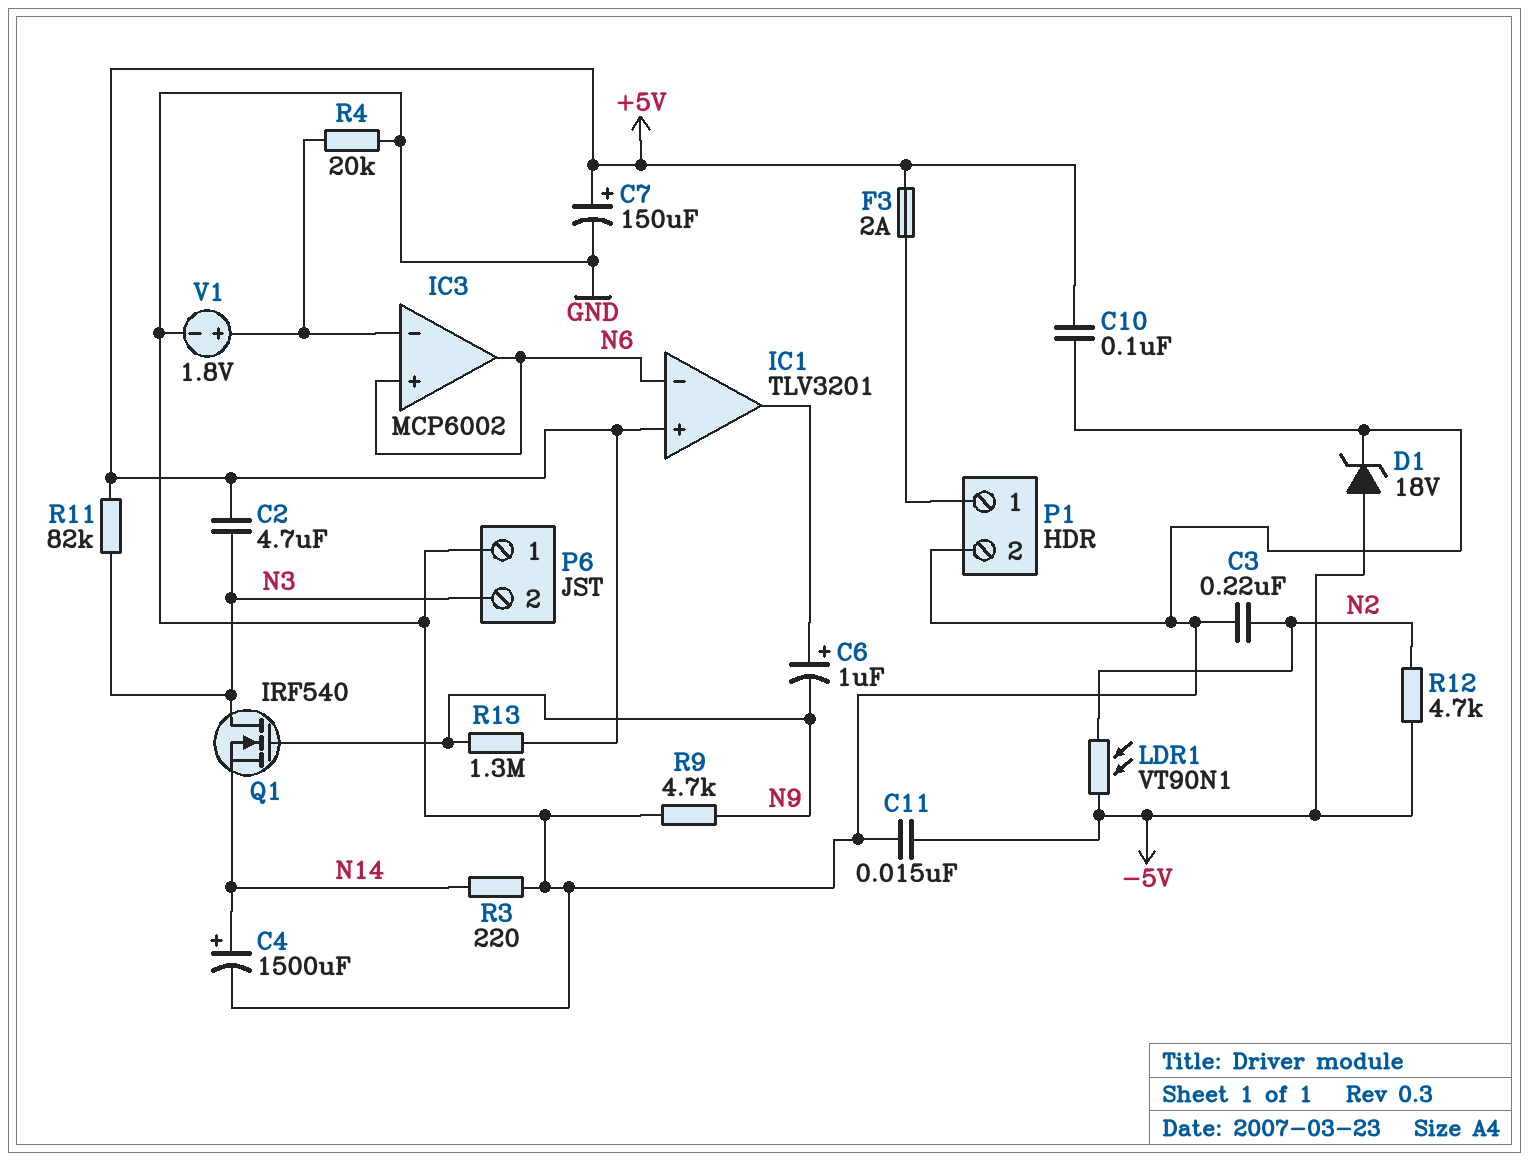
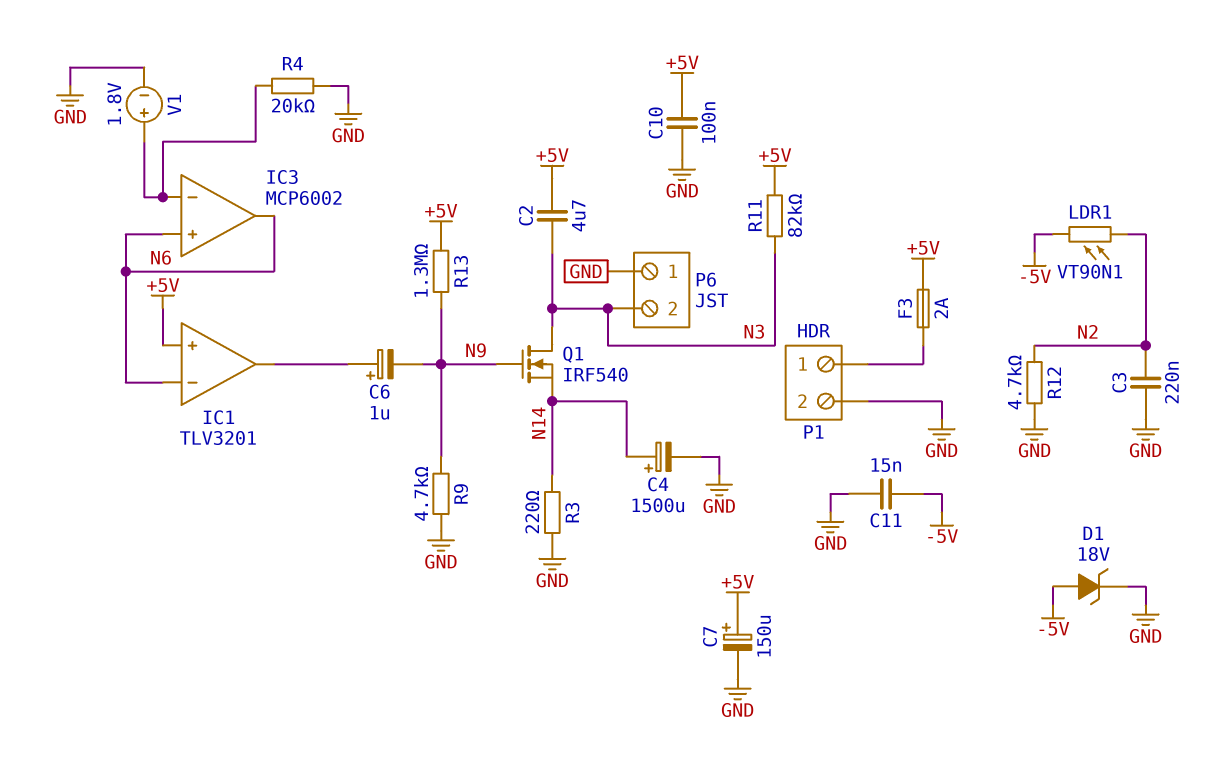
R12: 4.7k (-5V, N2) -> 4.7k (GND, N2)

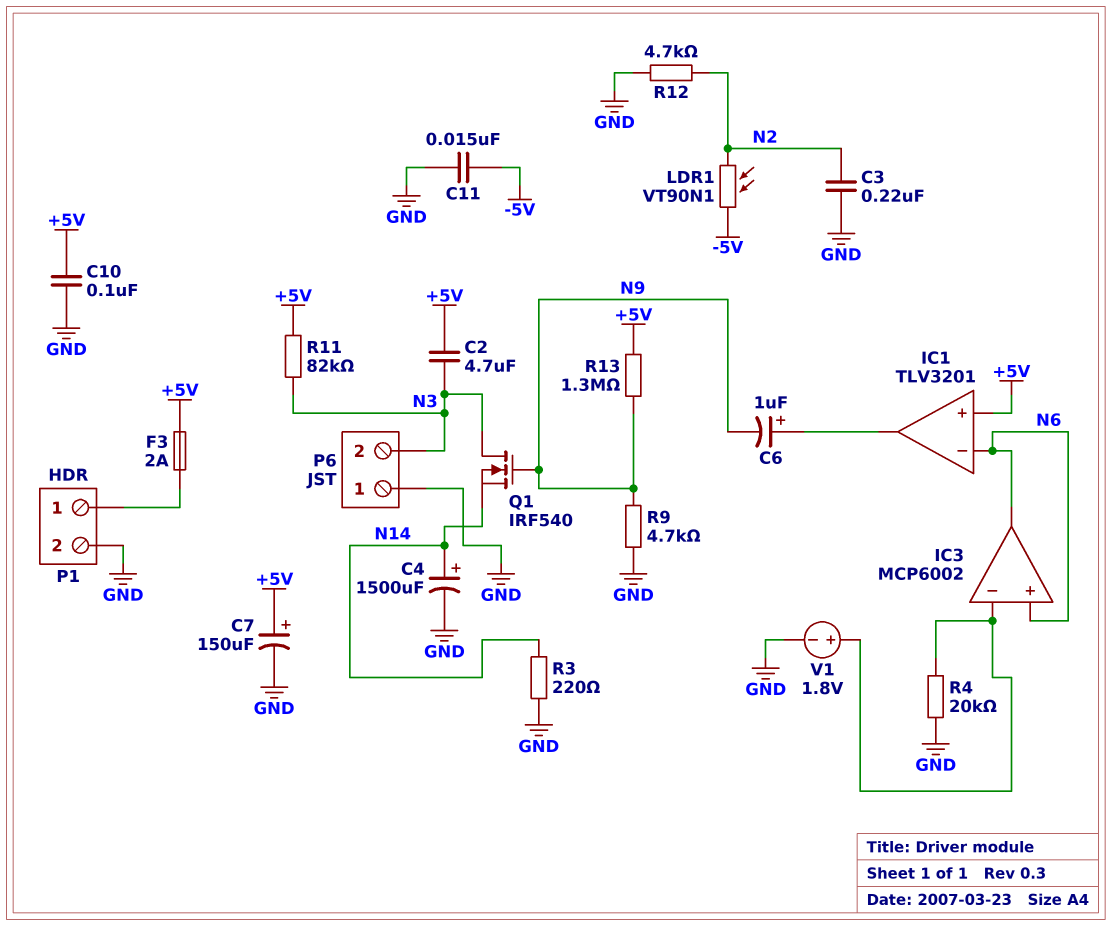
D1: zener 18V (A -5V, K GND) -> none

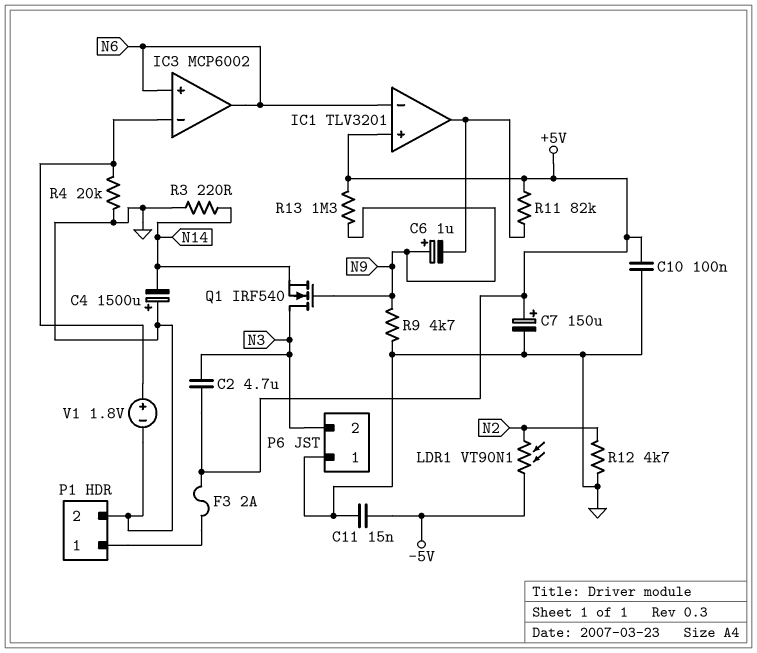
C3: 220nF (GND, N2) -> none
C4: 1500uF (plus N14, minus GND) -> 1500uF (plus GND, minus N14)
C6: 1uF (plus IC1/out, minus N9) -> 1uF (plus N9, minus IC1/out)
R11: 82k (+5V, N3) -> 82k (+5V, IC1/out)

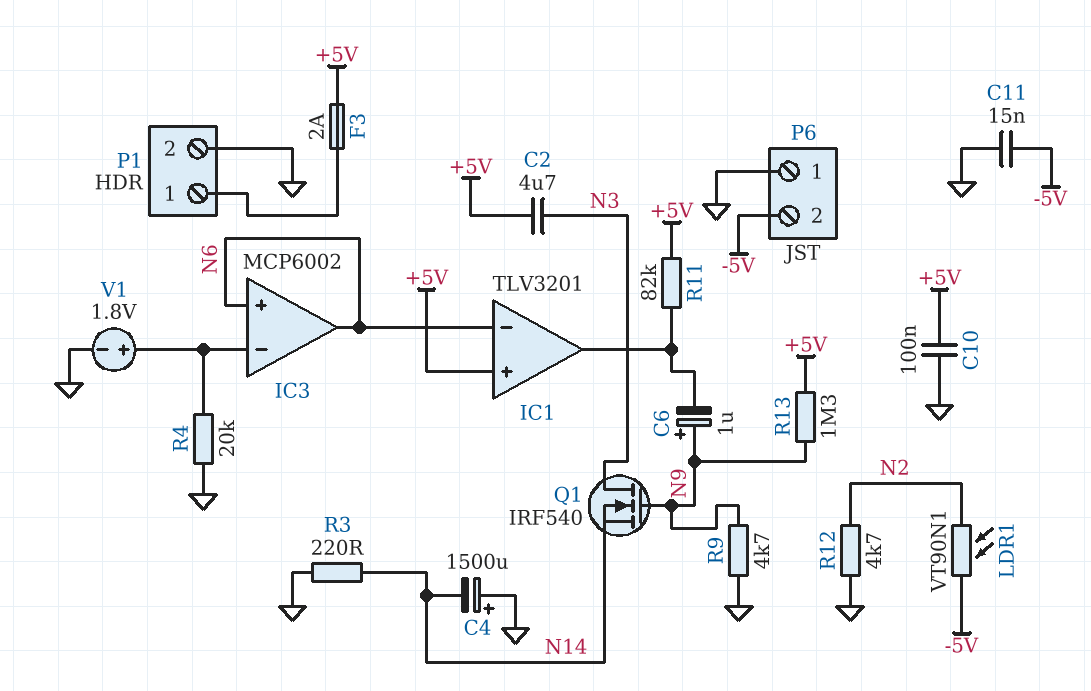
C7: 150uF (plus +5V, minus GND) -> none
P6 pin 2: N3 -> -5V

